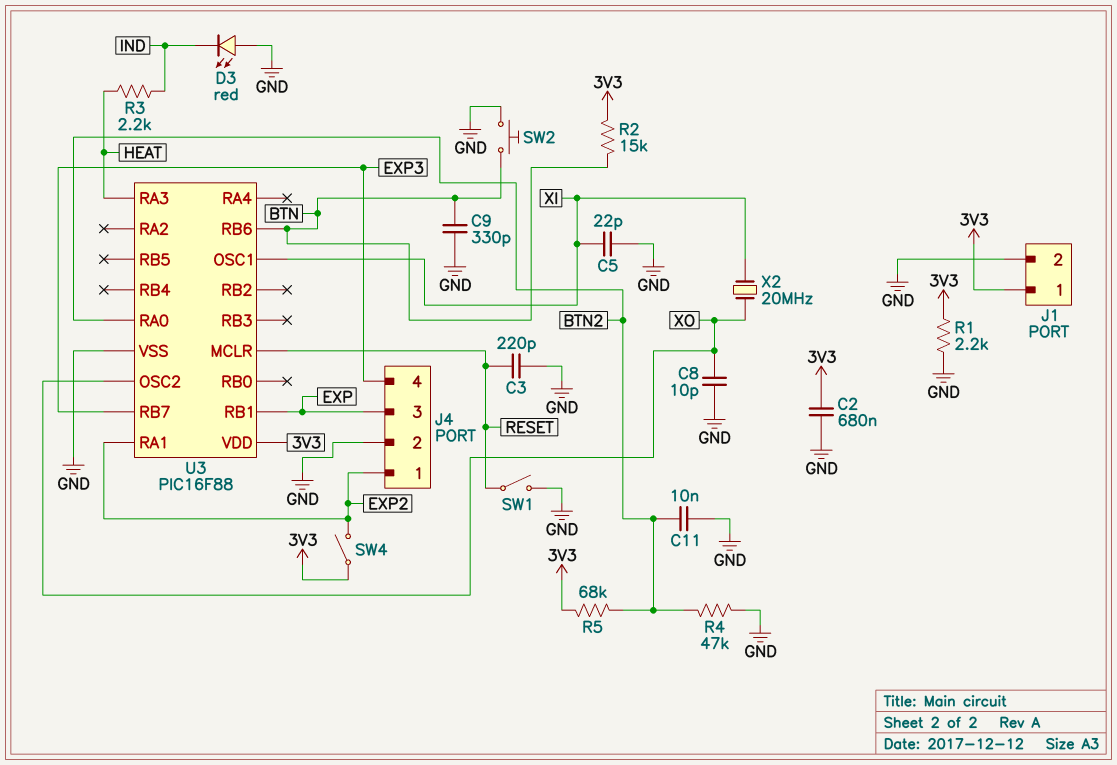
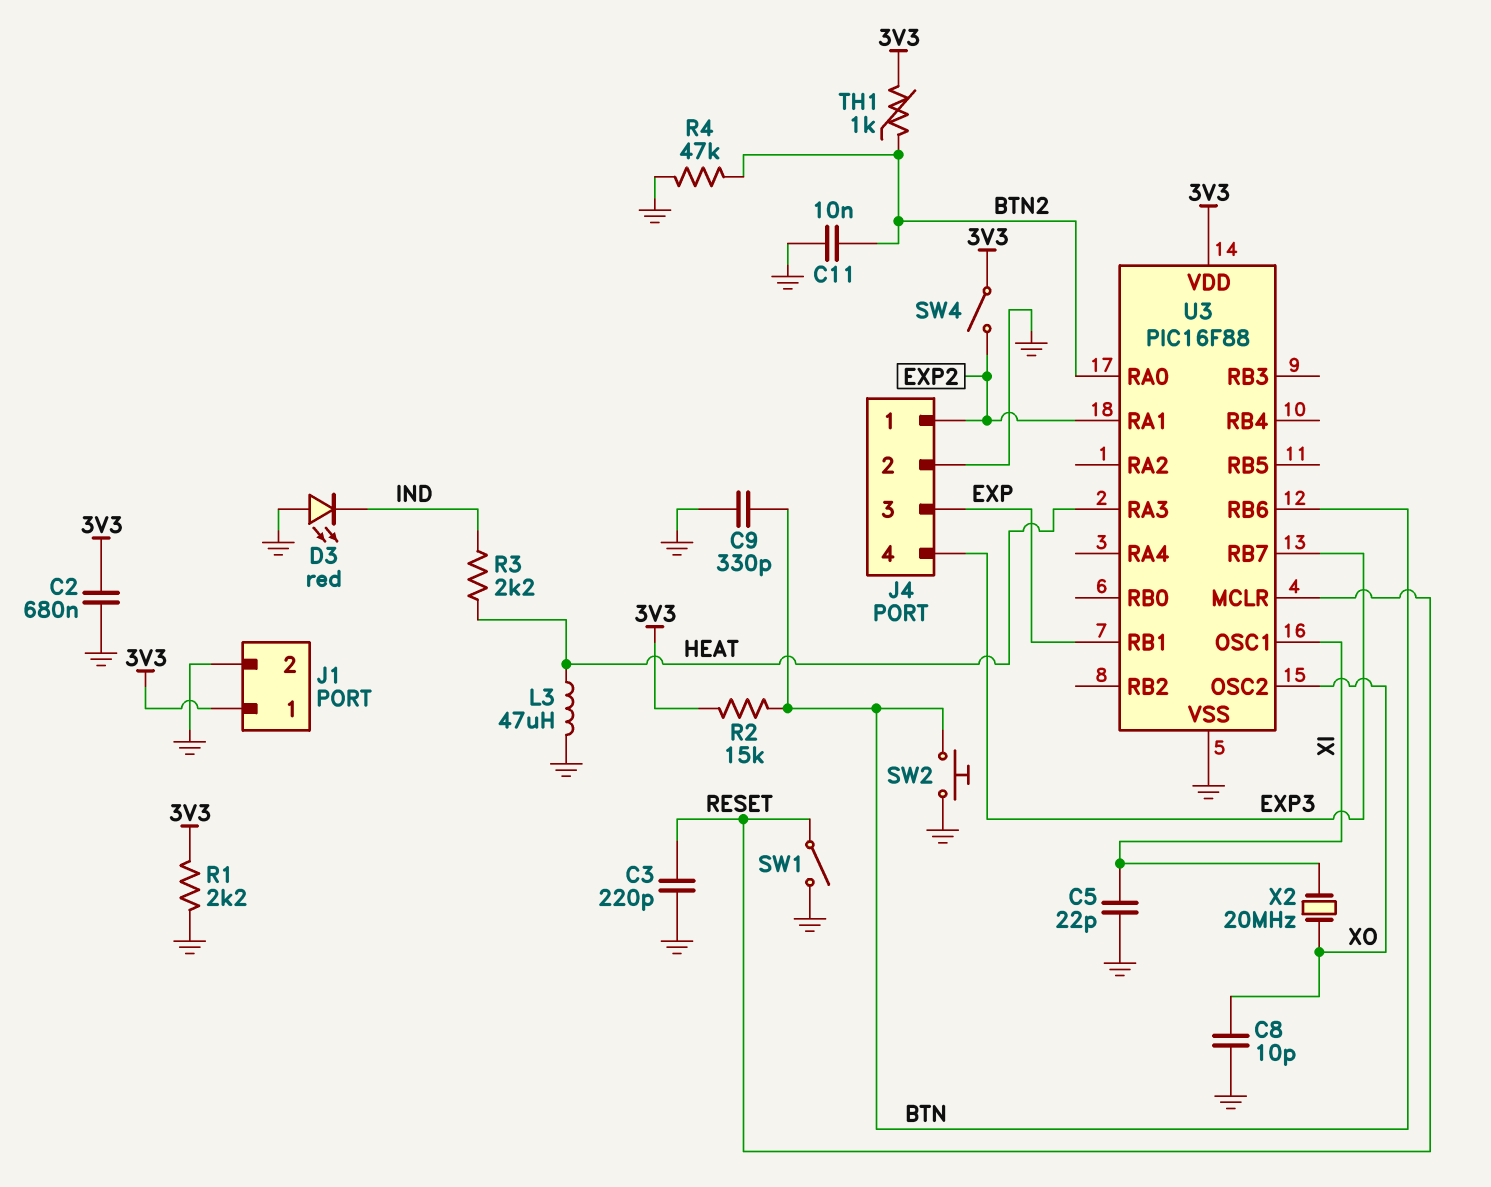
L3: none -> 47uH (GND, HEAT)
R5: 68k (3V3, BTN2) -> none
TH1: none -> 1k (3V3, BTN2)

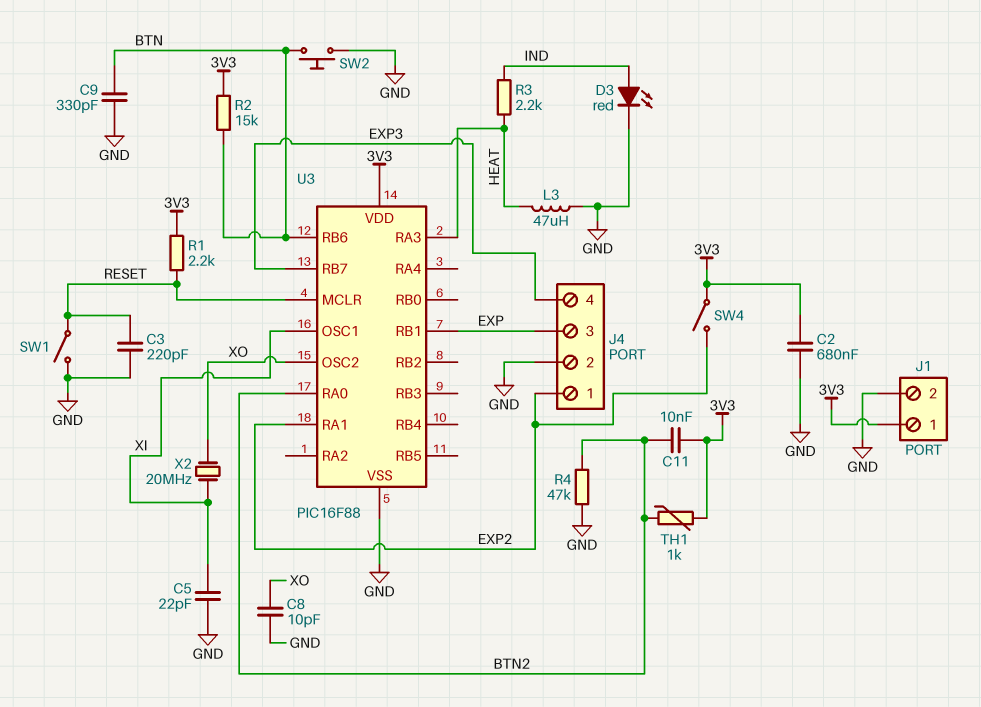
C11: 10nF (BTN2, GND) -> 10nF (3V3, BTN2)
D3: LED red (A GND, K IND) -> LED red (A IND, K GND)
R1: 2.2k (3V3, GND) -> 2.2k (3V3, RESET)

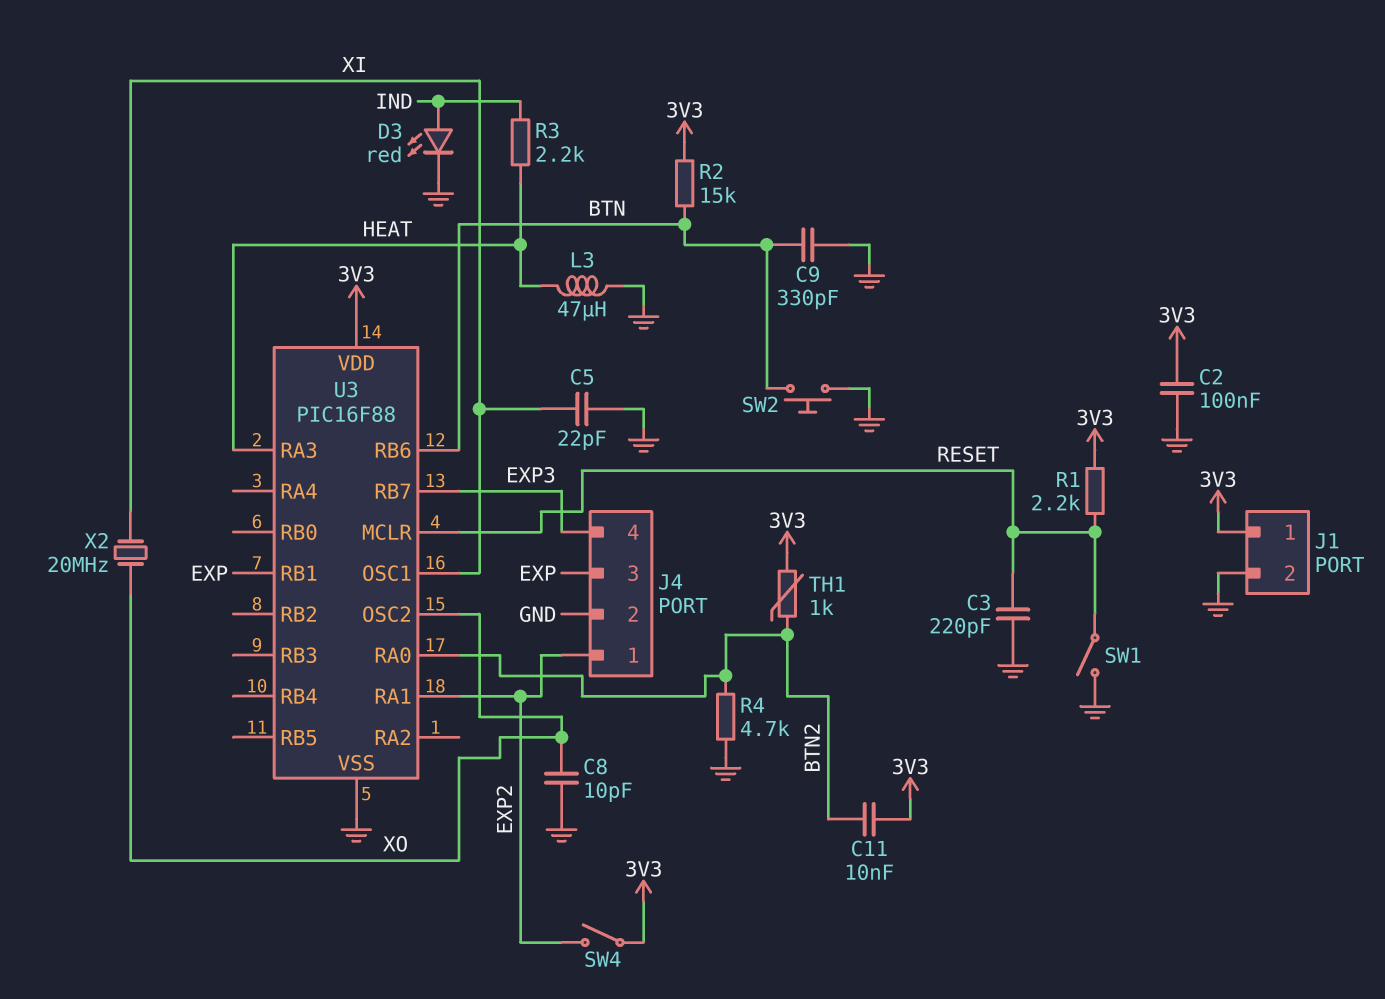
C2: 680nF (3V3, GND) -> 100nF (3V3, GND)
R4: 47k (BTN2, GND) -> 4.7k (BTN2, GND)

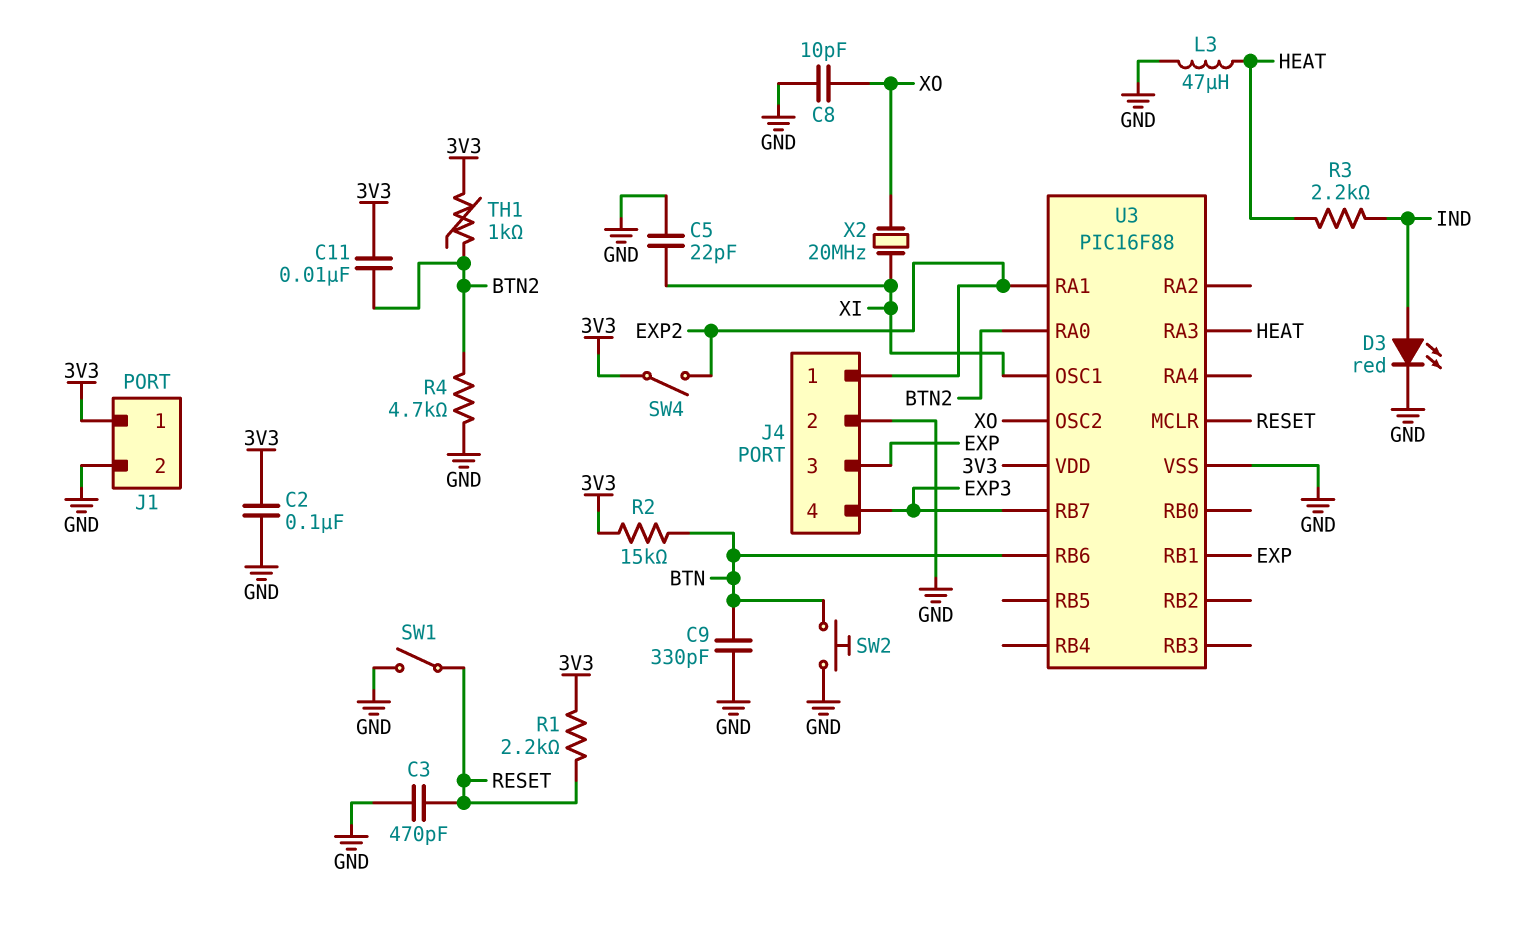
C3: 220pF (GND, RESET) -> 470pF (GND, RESET)

